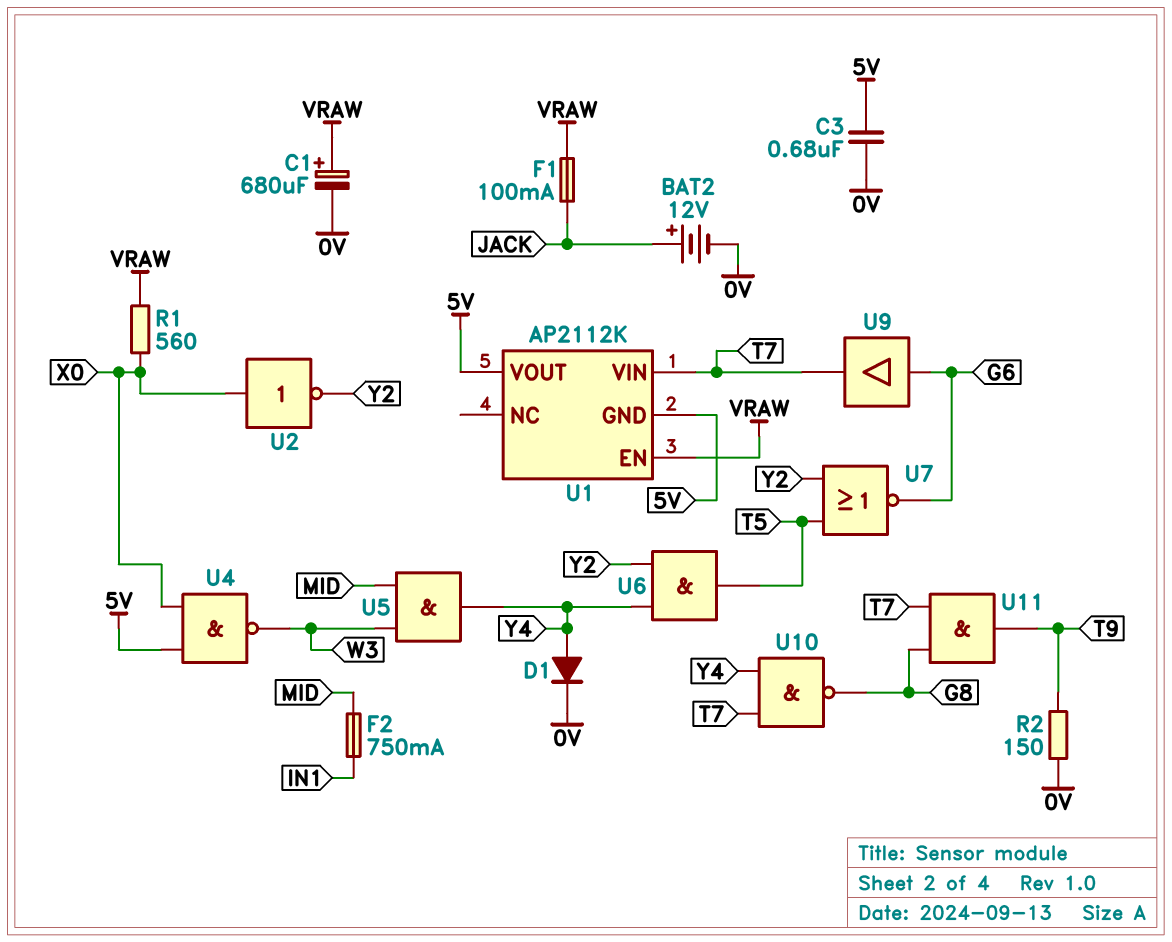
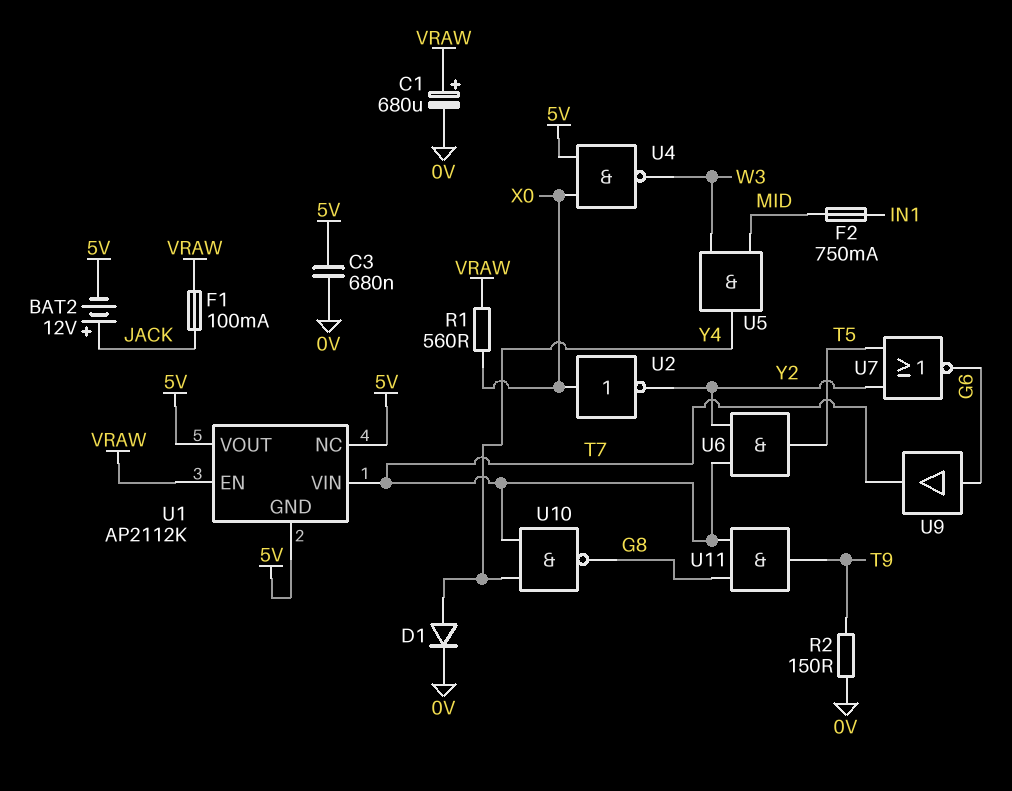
BAT2: 12V (plus JACK, minus 0V) -> 12V (plus JACK, minus 5V)
U1 pin NC: none -> 5V
U6: AND (in Y2, in Y4, out T5) -> AND (in T7, in Y2, out T5)

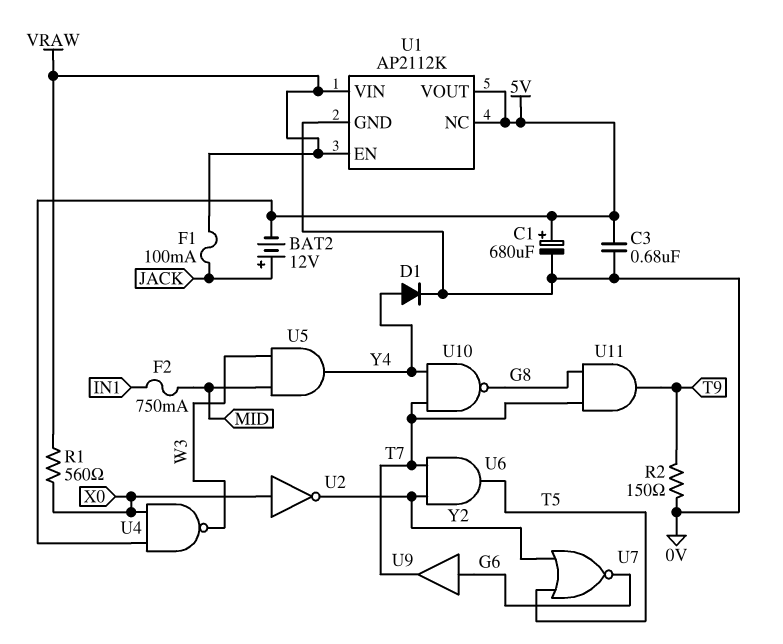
C1: 680uF (plus VRAW, minus 0V) -> 680uF (plus 5V, minus 0V)
U1 pin GND: 5V -> 0V
U1 pin VIN: T7 -> VRAW

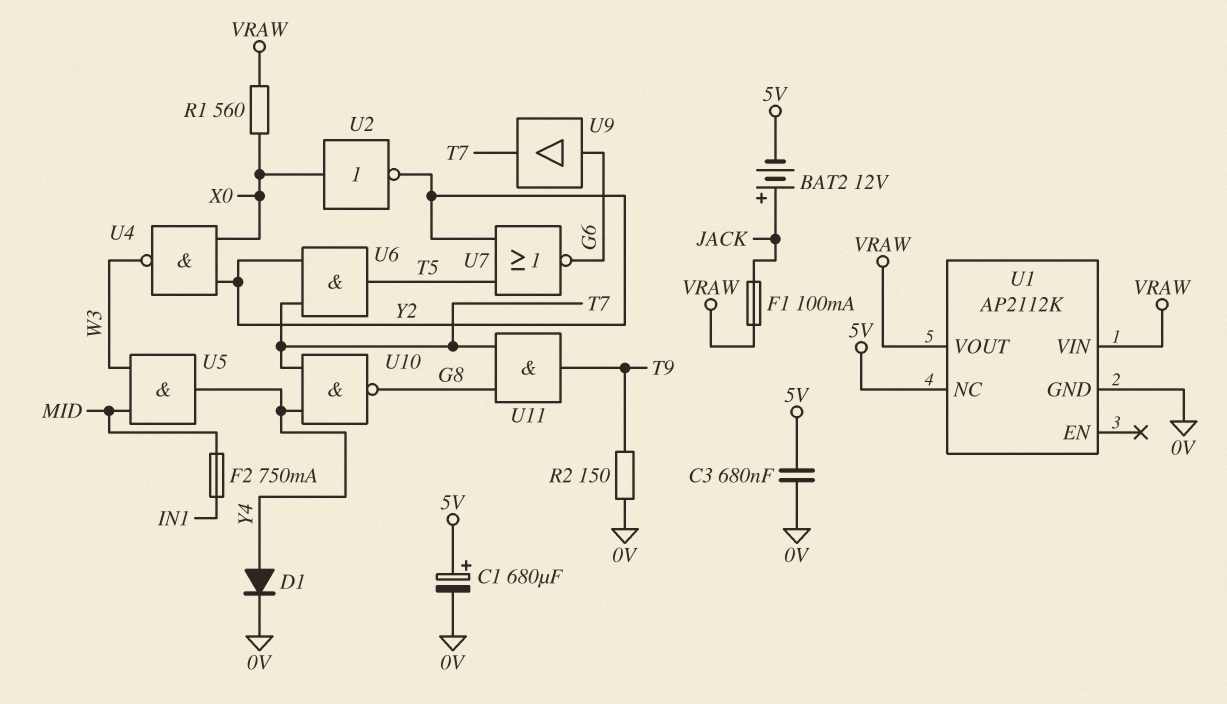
U1 pin EN: VRAW -> none
U1 pin VOUT: 5V -> VRAW
U4: NAND (in 5V, in X0, out W3) -> NAND (in X0, in Y2, out W3)

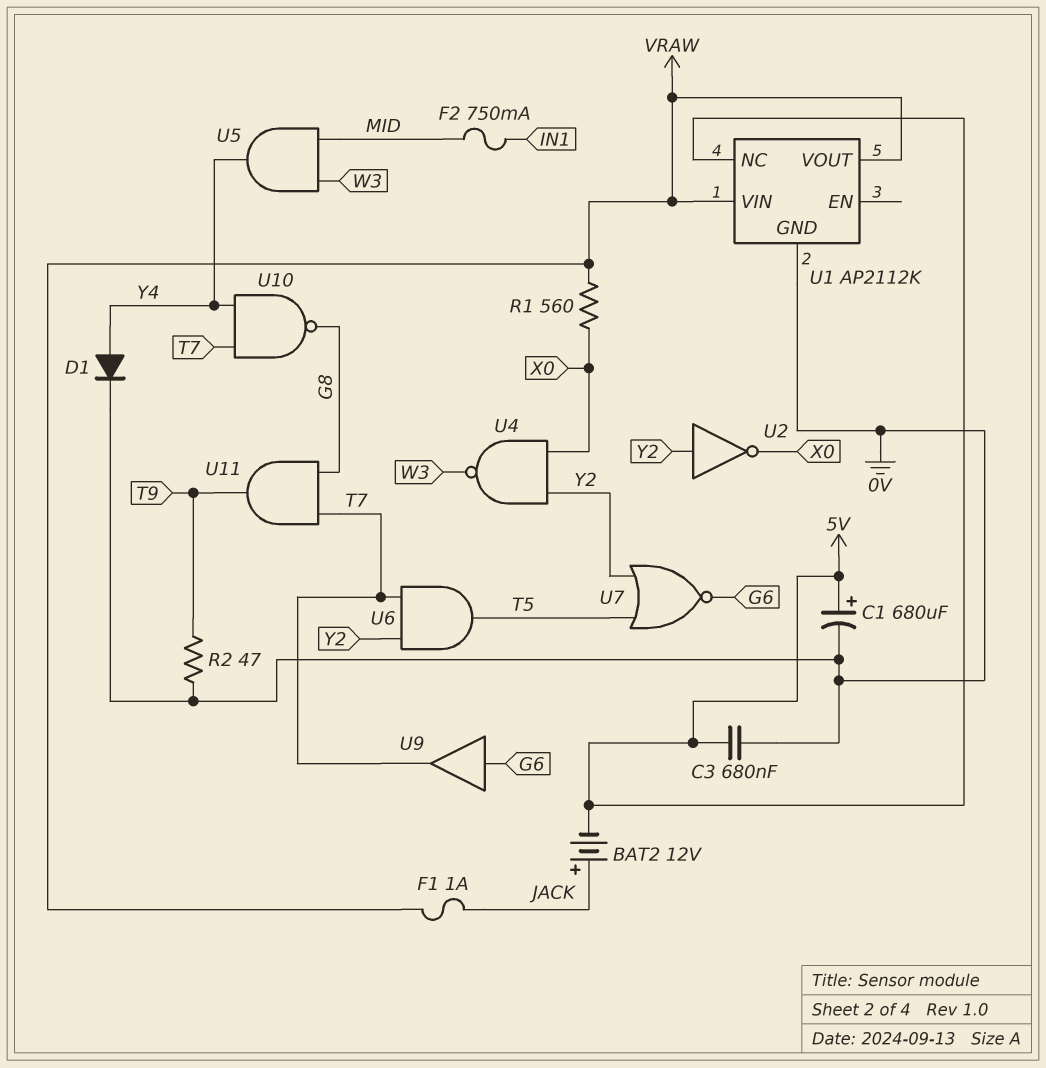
F1: 100mA (JACK, VRAW) -> 1A (JACK, VRAW)
R2: 150 (0V, T9) -> 47 (0V, T9)
U2: NOT (in X0, out Y2) -> NOT (in Y2, out X0)

